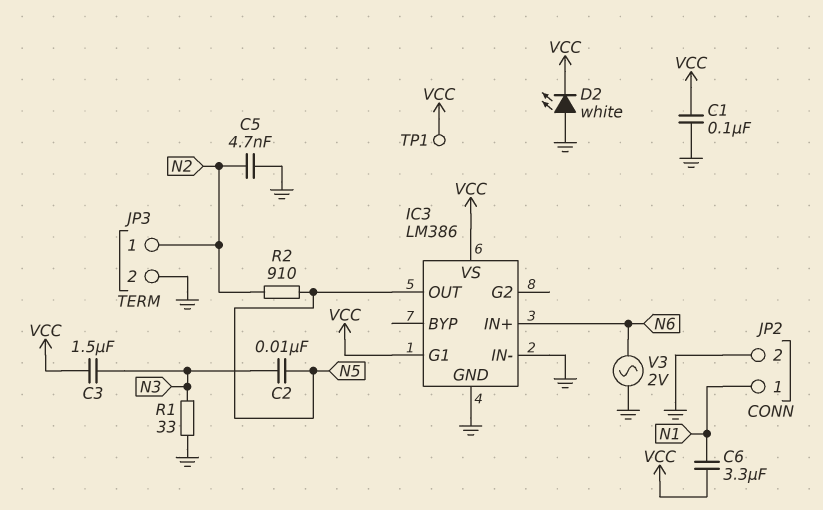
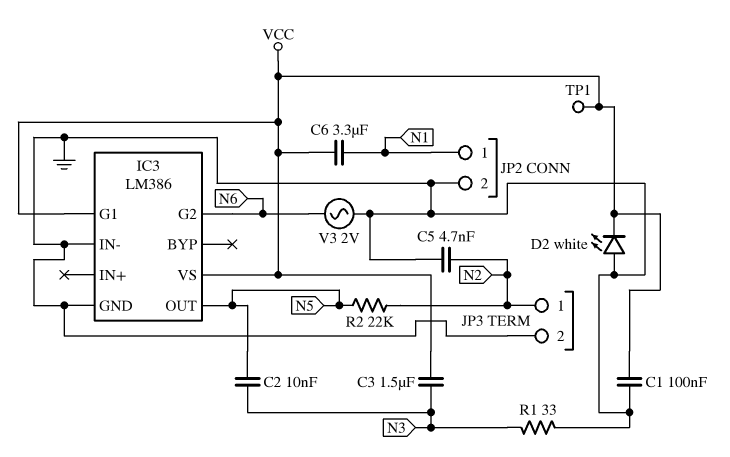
IC3 pin G2: none -> N6
IC3 pin IN+: N6 -> none
R2: 910 (N2, N5) -> 22k (N2, N5)

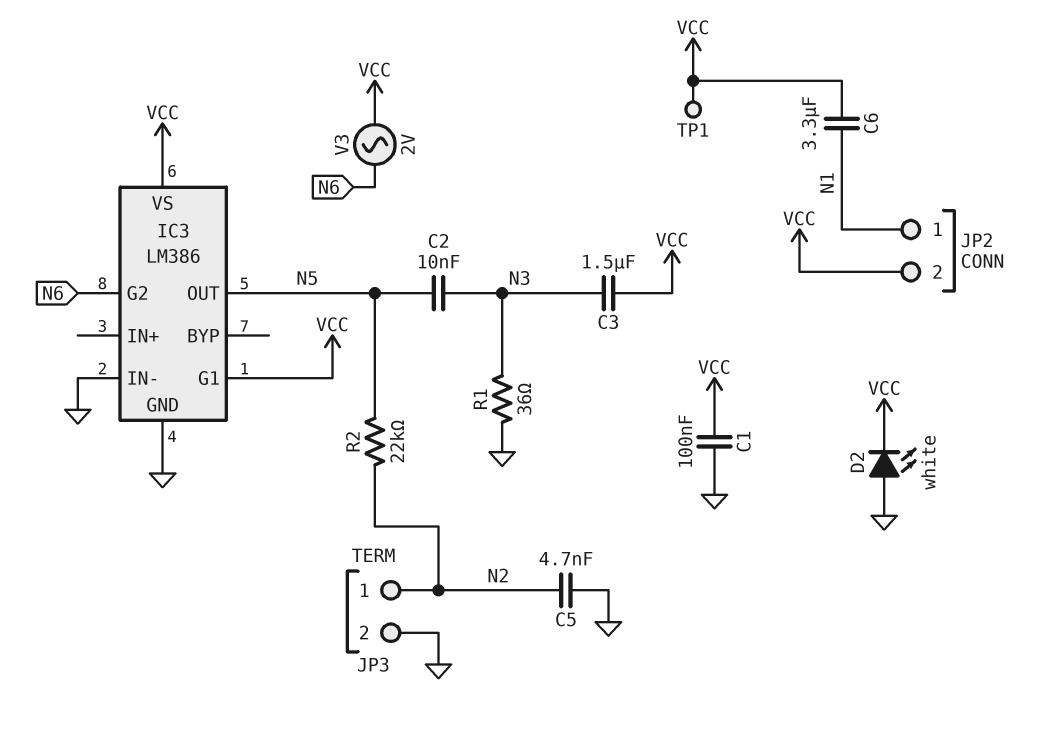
JP2 pin 2: GND -> VCC
R1: 33 (GND, N3) -> 36 (GND, N3)
V3: AC 2V (GND, N6) -> AC 2V (N6, VCC)

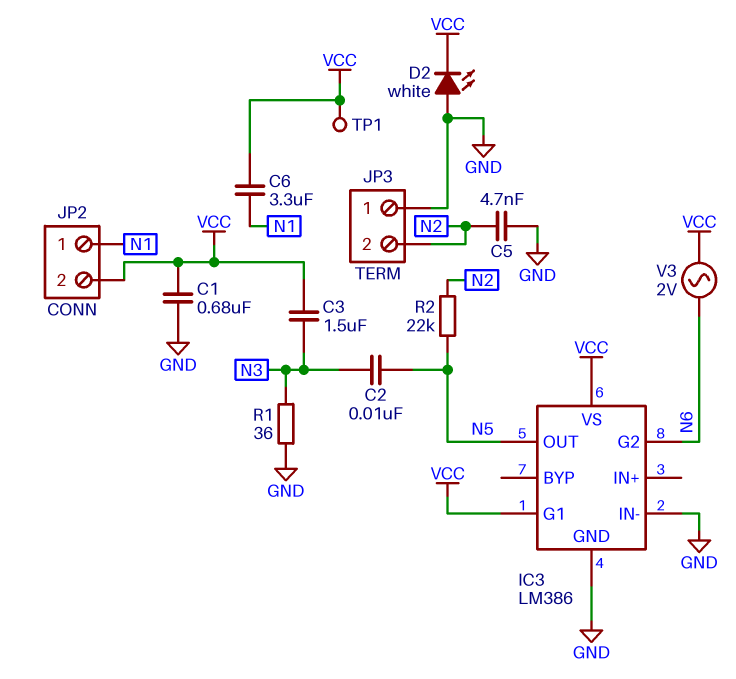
C1: 100nF (GND, VCC) -> 680nF (GND, VCC)
JP3 pin 1: N2 -> GND
JP3 pin 2: GND -> N2

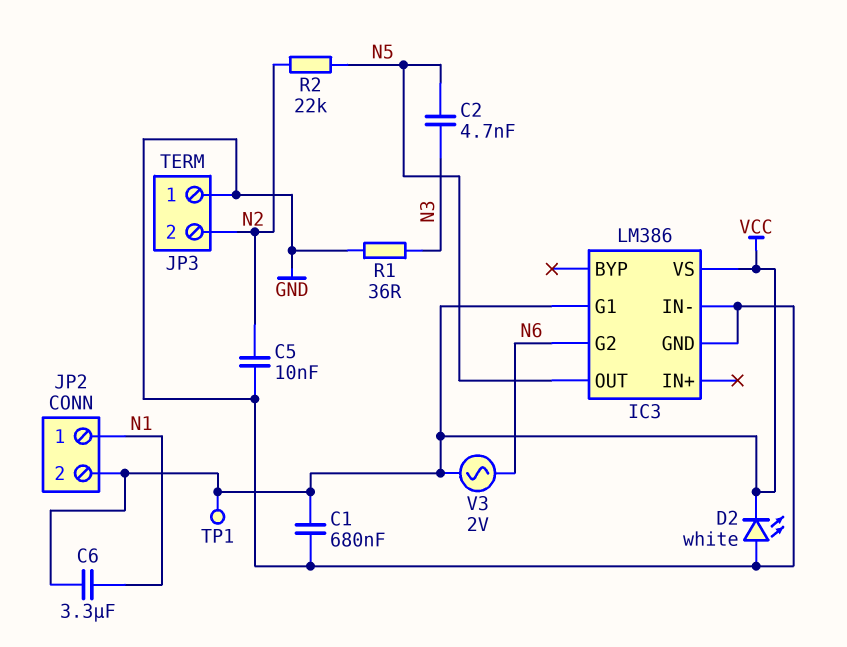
C2: 10nF (N3, N5) -> 4.7nF (N3, N5)
C3: 1.5uF (N3, VCC) -> none
C5: 4.7nF (GND, N2) -> 10nF (GND, N2)

